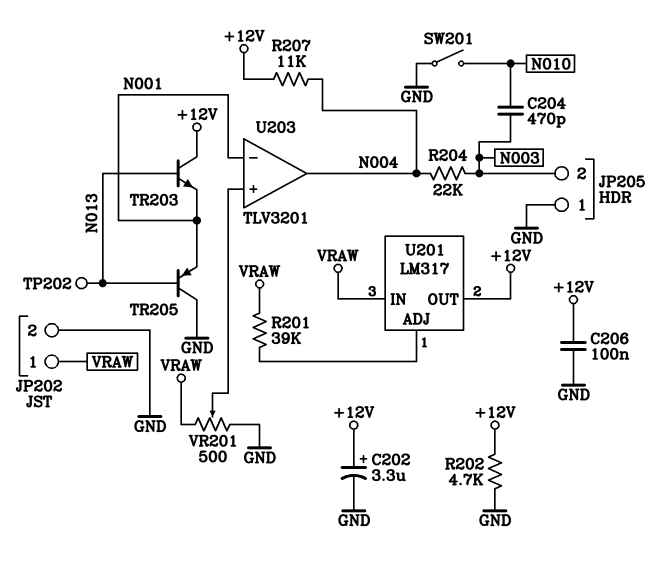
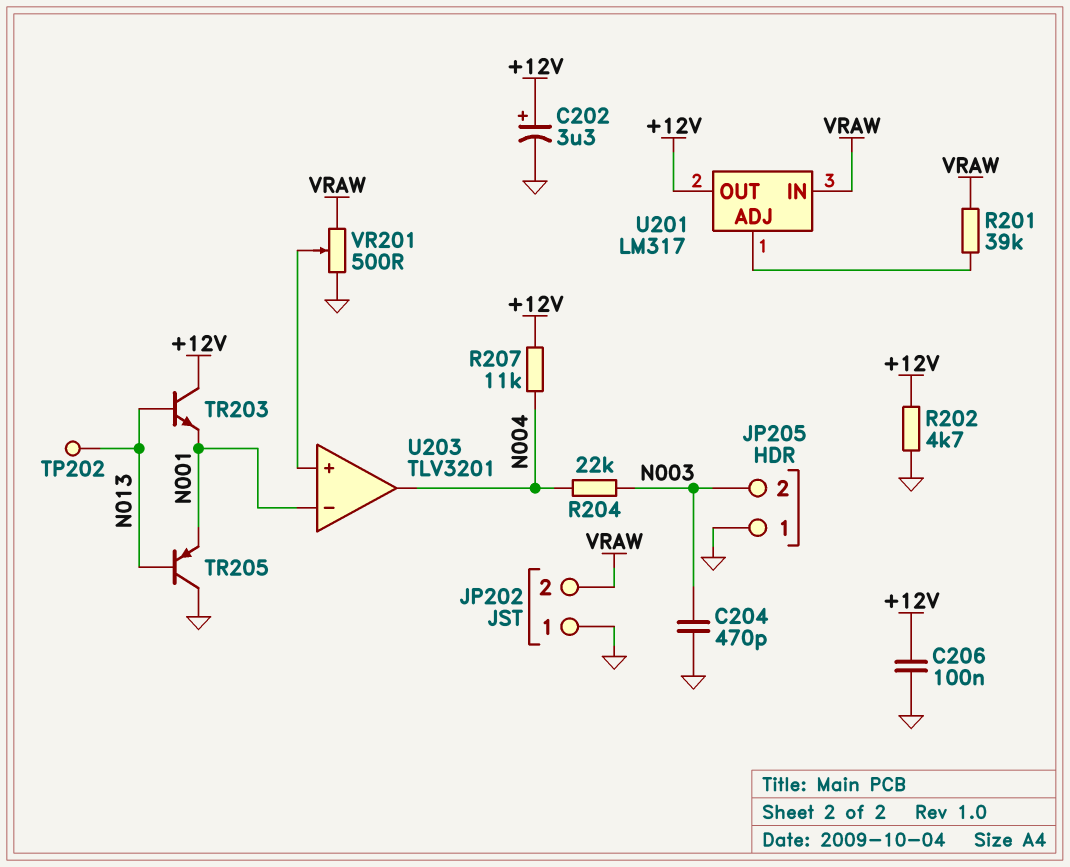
C204: 470pF (N003, N010) -> 470pF (GND, N003)
JP202 pin 1: VRAW -> GND
JP202 pin 2: GND -> VRAW
SW201: switch (GND, N010) -> none

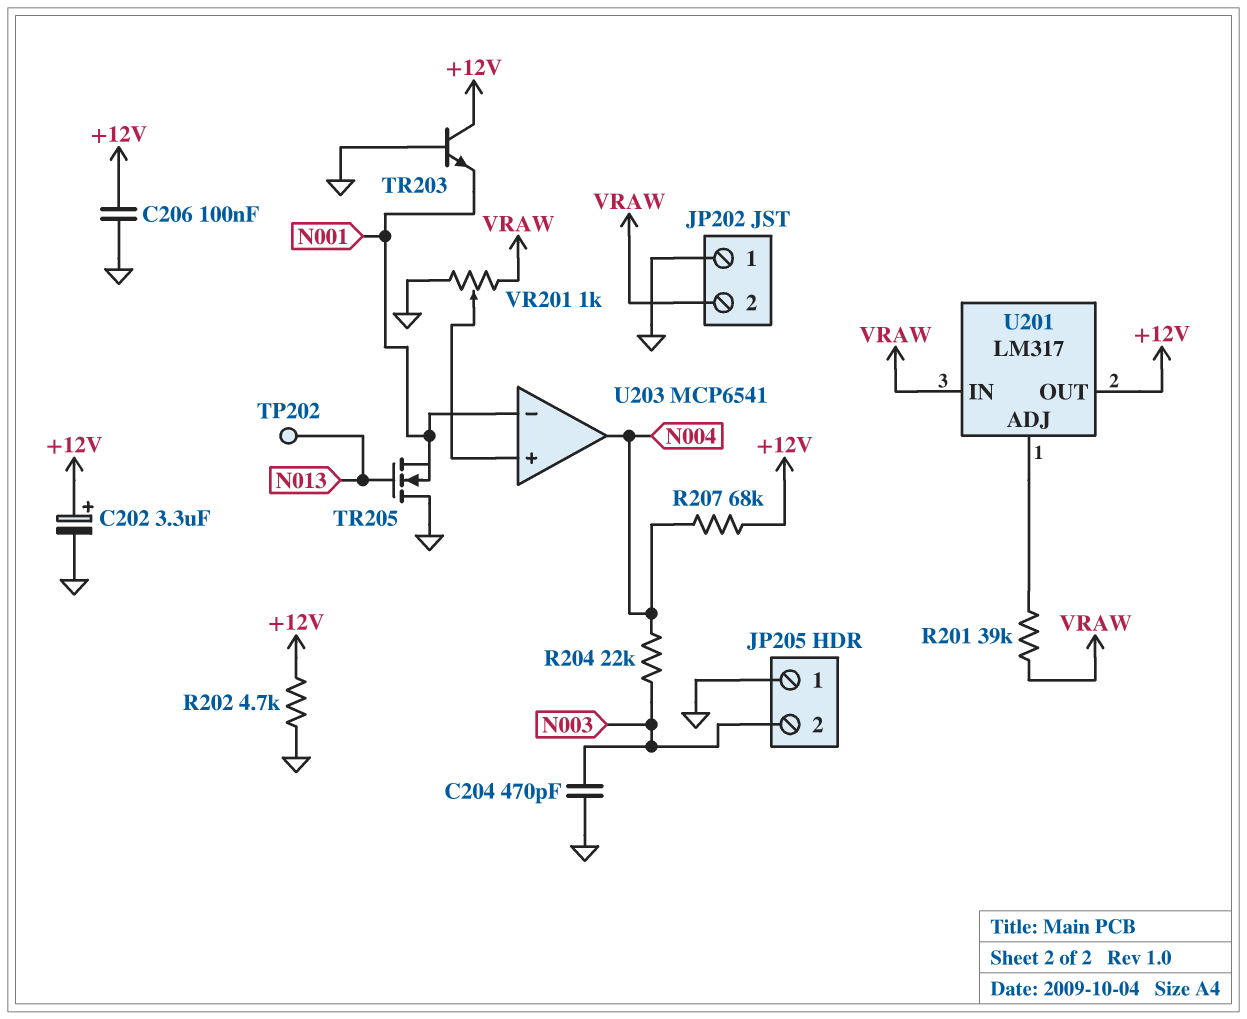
R207: 11k (+12V, N004) -> 68k (+12V, N004)
TR203: NPN (B N013, C +12V, E N001) -> NPN (B GND, C +12V, E N001)
TR205: PNP (B N013, C GND, E N001) -> NMOS (G N013, D GND, S N001)
U203: TLV3201 -> MCP6541
VR201: 500 (GND, VRAW, wiper U203/in+) -> 1k (GND, VRAW, wiper U203/in+)

